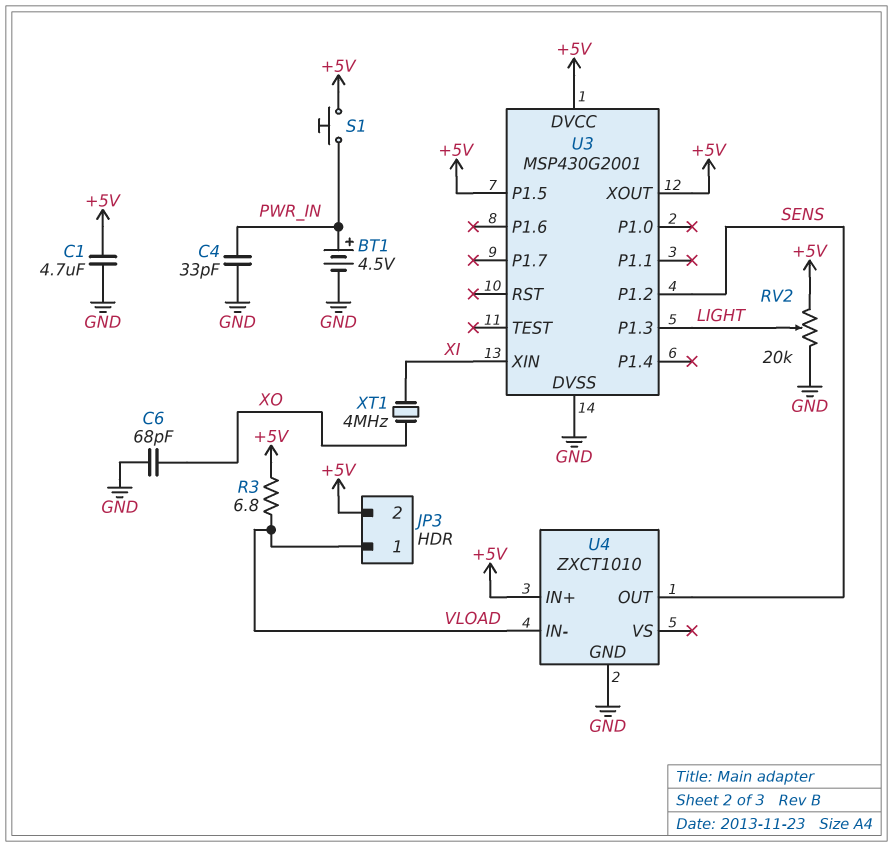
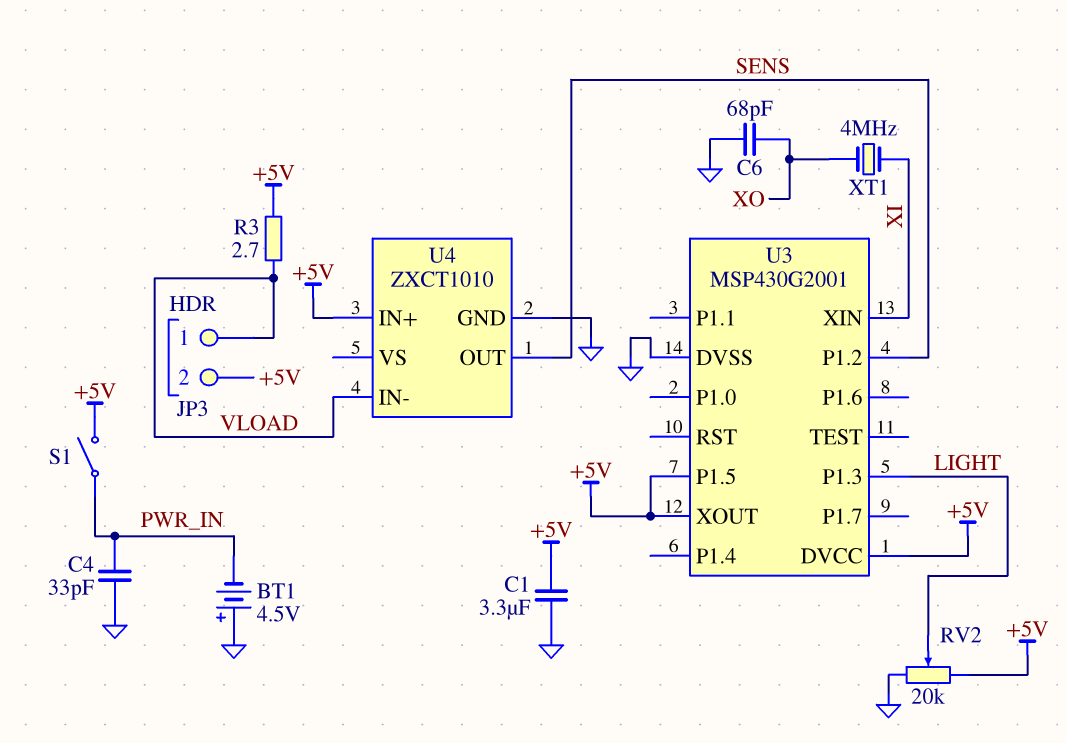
BT1: 4.5V (plus PWR_IN, minus GND) -> 4.5V (plus GND, minus PWR_IN)
C1: 4.7uF (+5V, GND) -> 3.3uF (+5V, GND)
R3: 6.8 (+5V, VLOAD) -> 2.7 (+5V, VLOAD)
S1: button (+5V, PWR_IN) -> switch (+5V, PWR_IN)

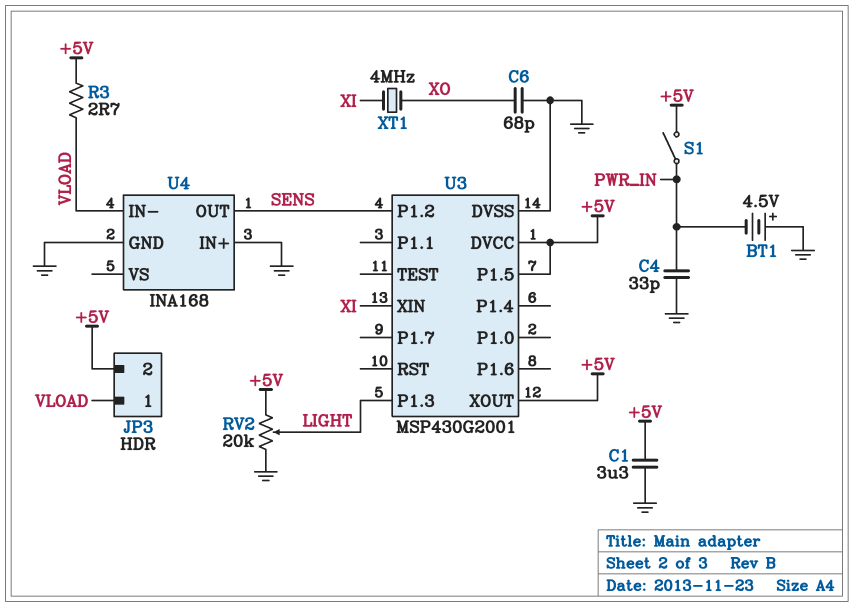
U4: ZXCT1010 -> INA168
U4 pin IN+: +5V -> GND

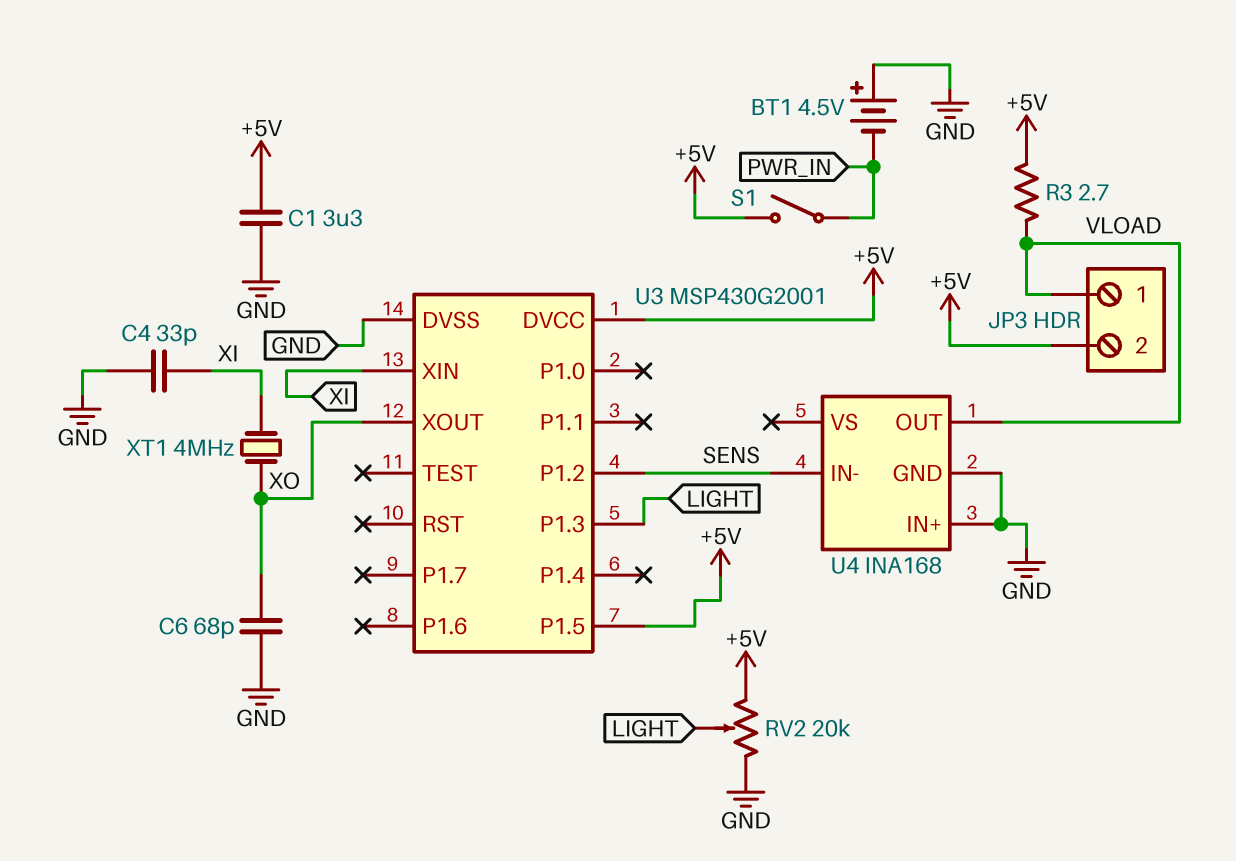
C4: 33pF (GND, PWR_IN) -> 33pF (GND, XI)
U3 pin XOUT: +5V -> XO
U4 pin IN-: VLOAD -> SENS
U4 pin OUT: SENS -> VLOAD

